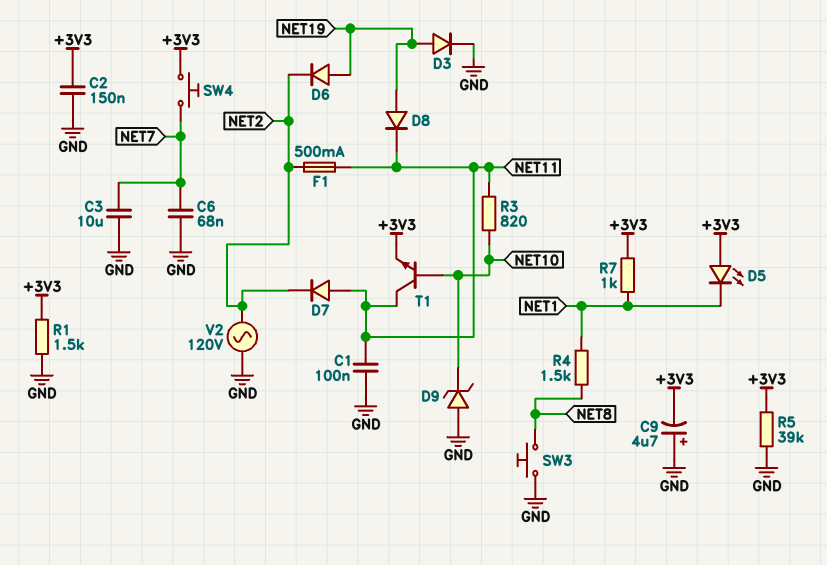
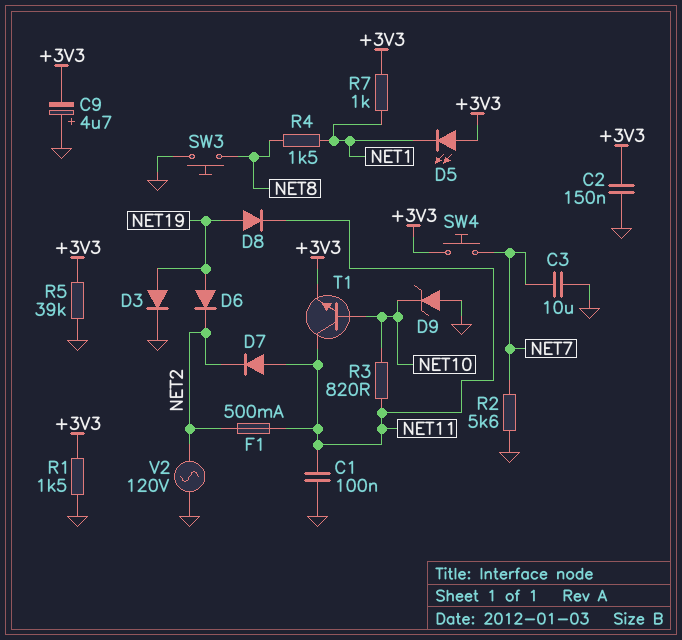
C6: 68nF (GND, NET7) -> none
R2: none -> 5.6k (GND, NET7)

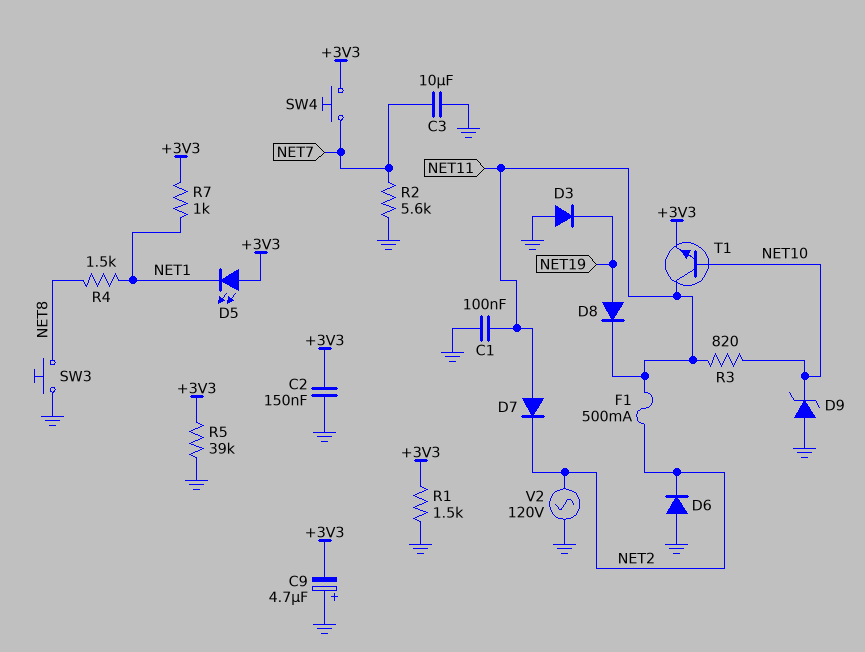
D3: diode (A NET19, K GND) -> diode (A GND, K NET19)
D6: diode (A NET19, K NET2) -> diode (A GND, K NET2)

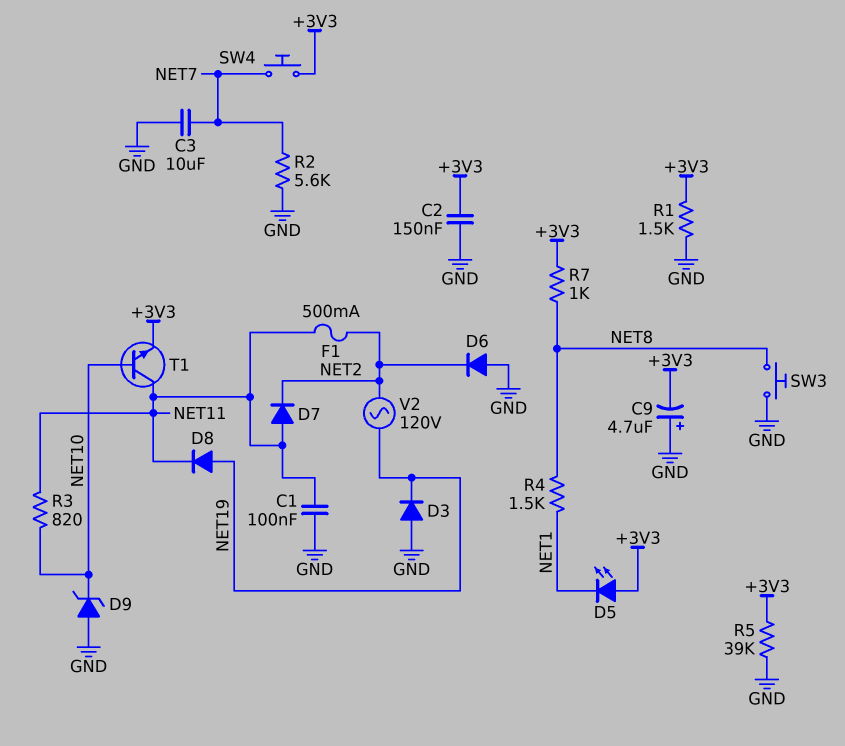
R7: 1k (+3V3, NET1) -> 1k (+3V3, NET8)
V2: AC 120V (GND, NET2) -> AC 120V (NET2, NET19)

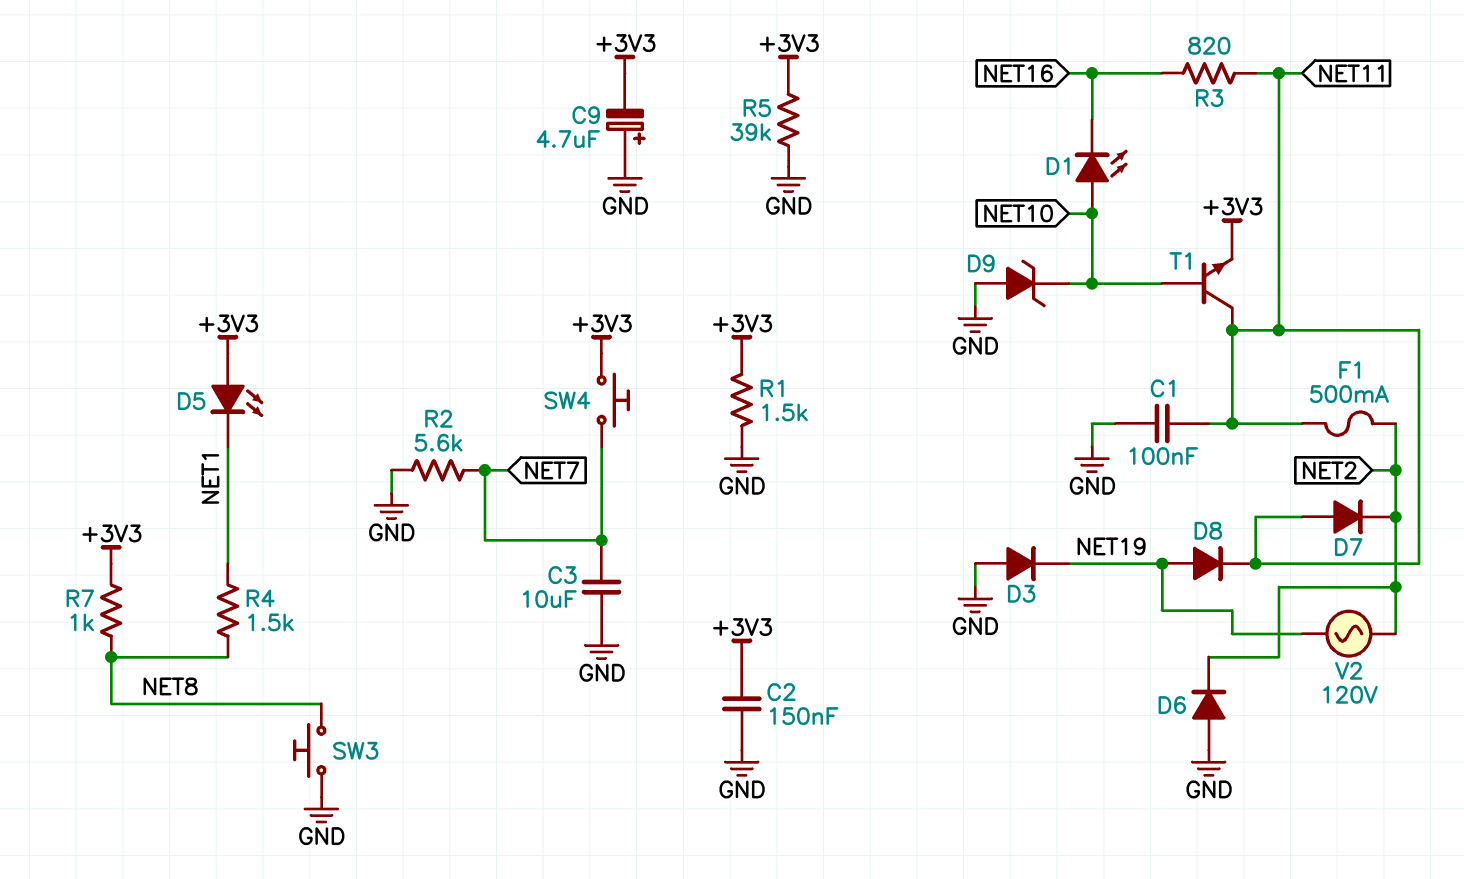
D1: none -> LED (A NET10, K NET16)
R3: 820 (NET10, NET11) -> 820 (NET11, NET16)

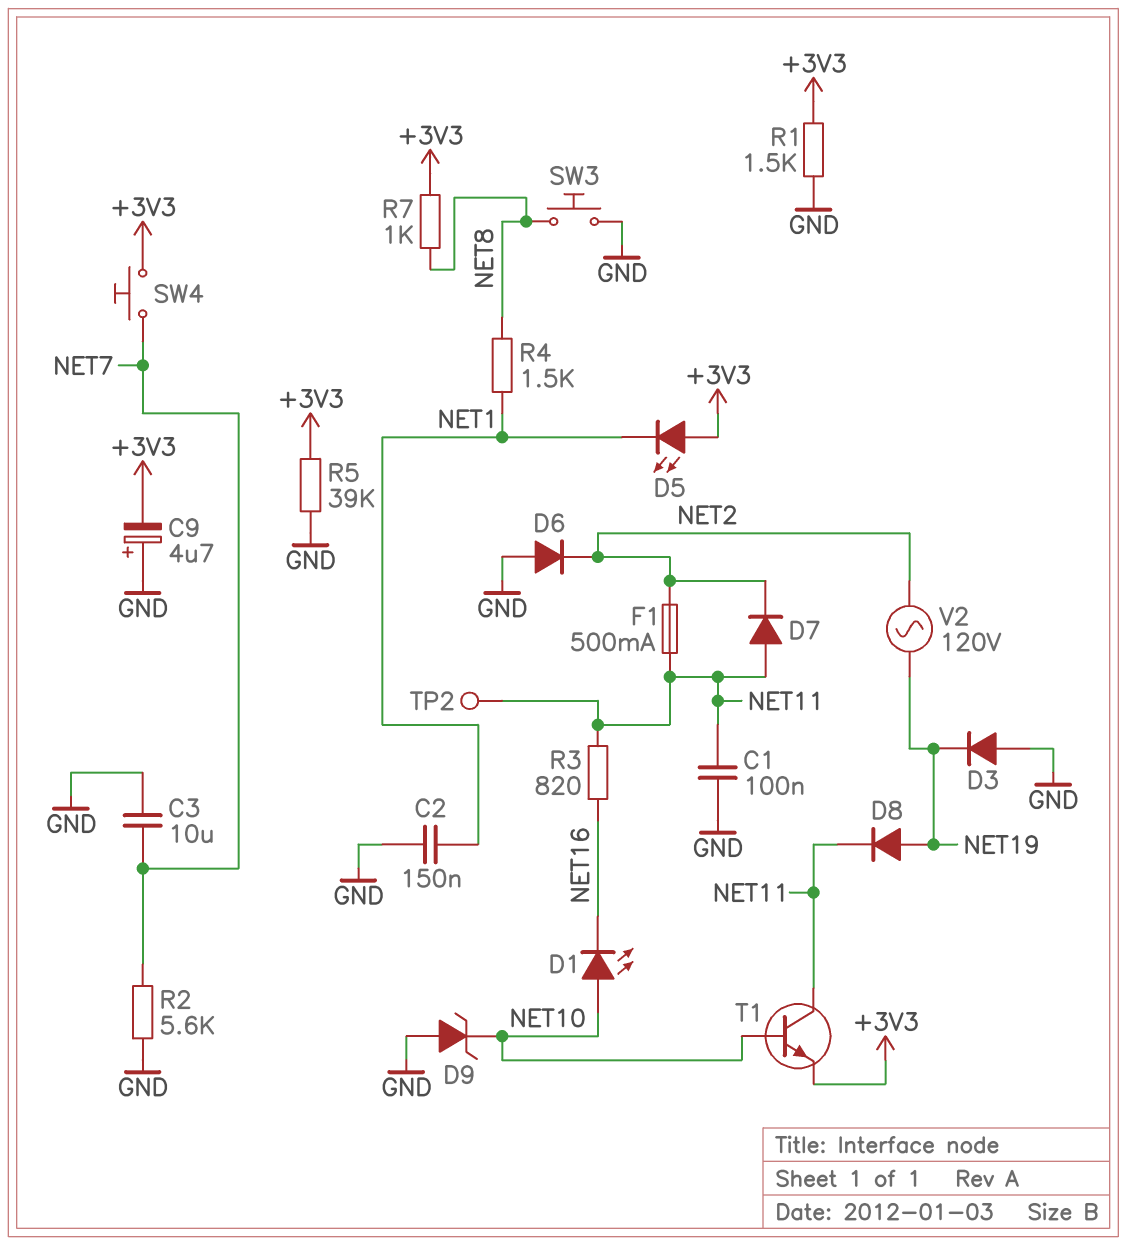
C2: 150nF (+3V3, GND) -> 150nF (GND, NET1)
TP2: none -> test point (NET11)

